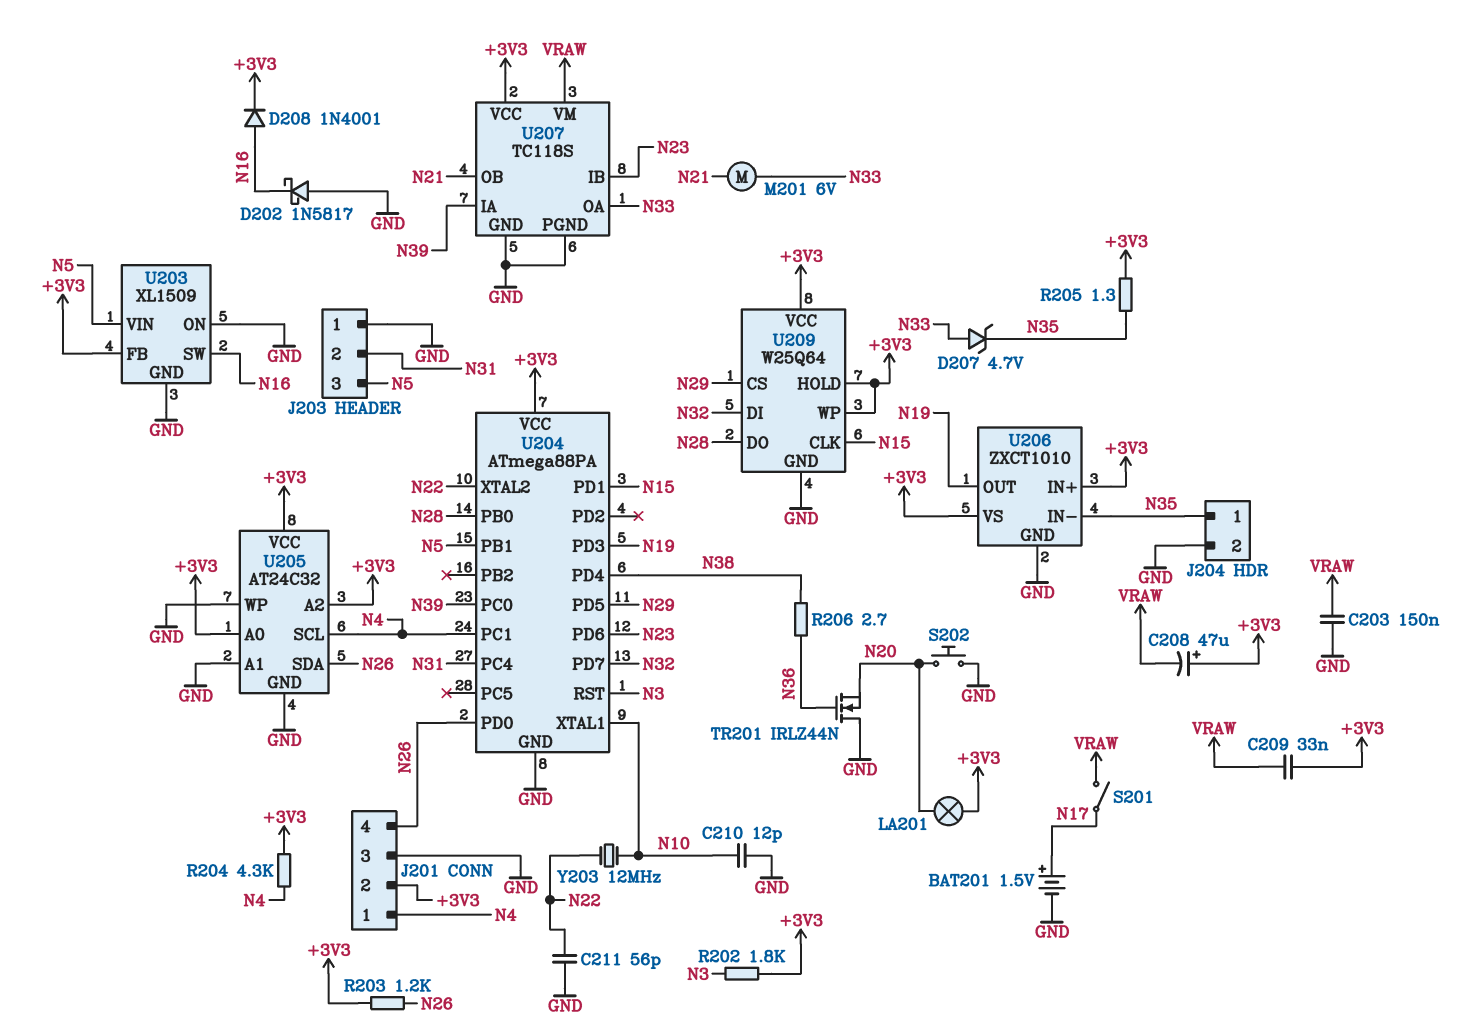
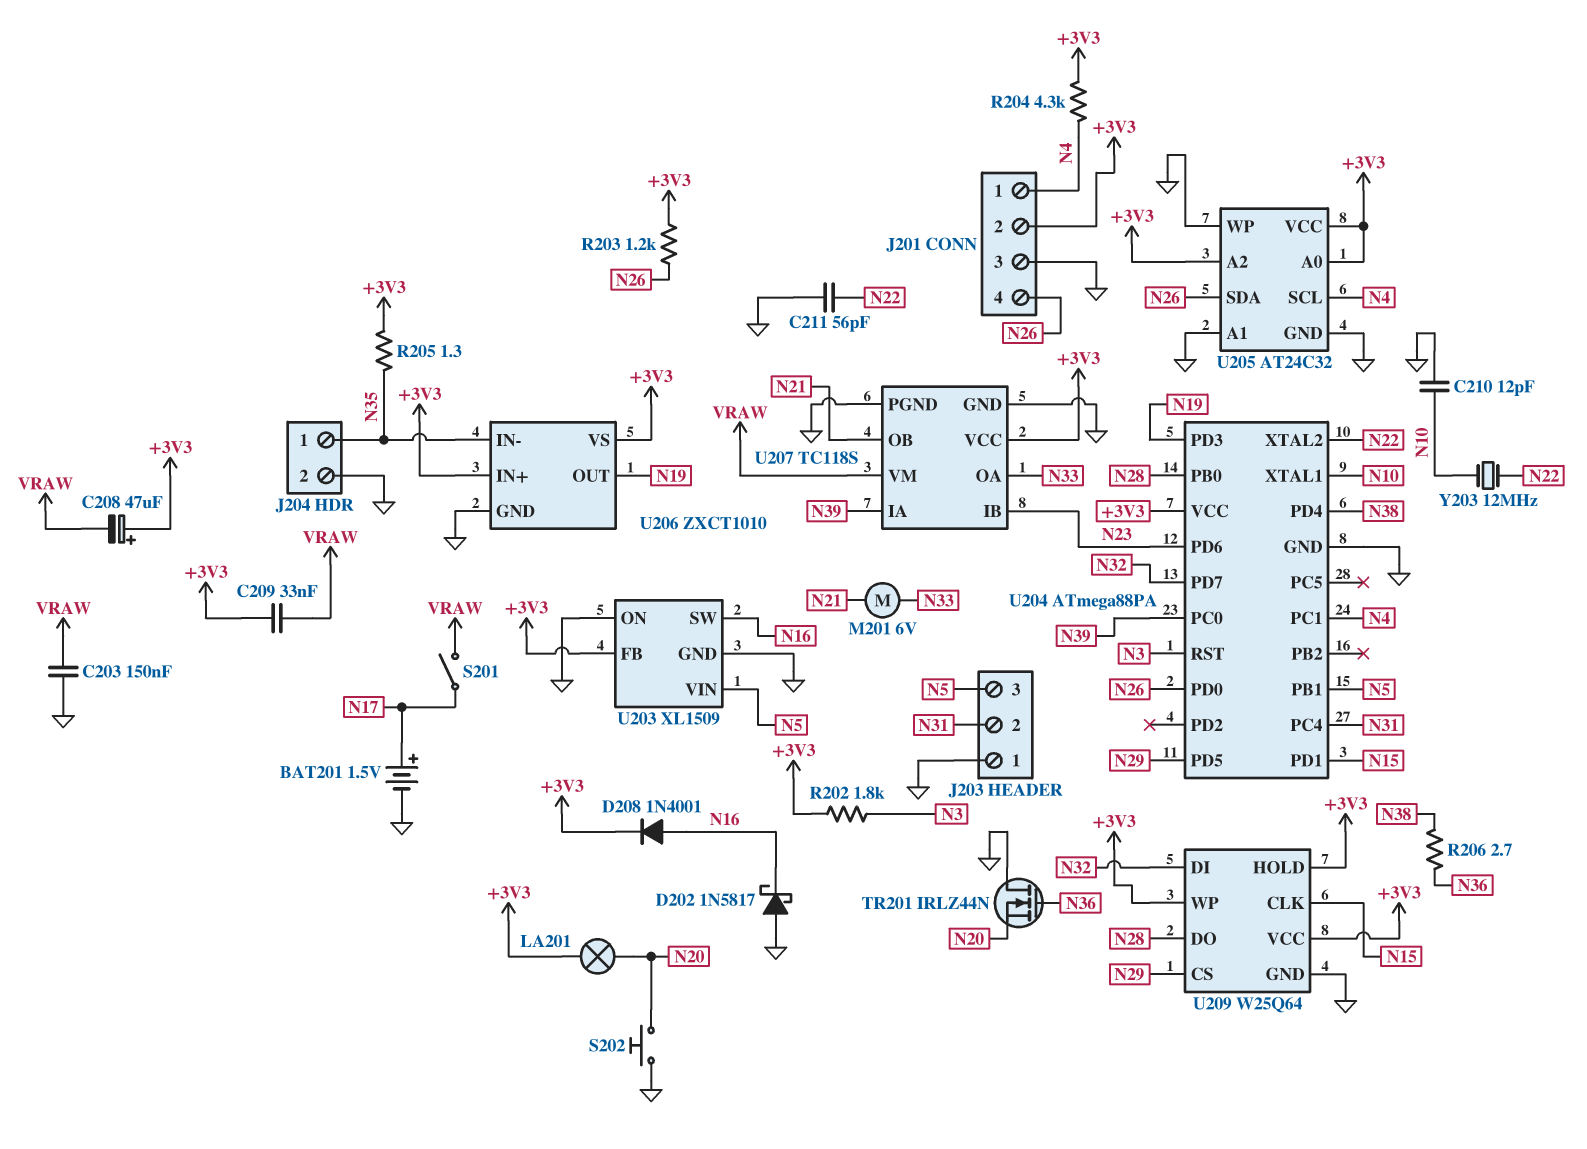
D207: zener 4.7V (A N33, K N35) -> none

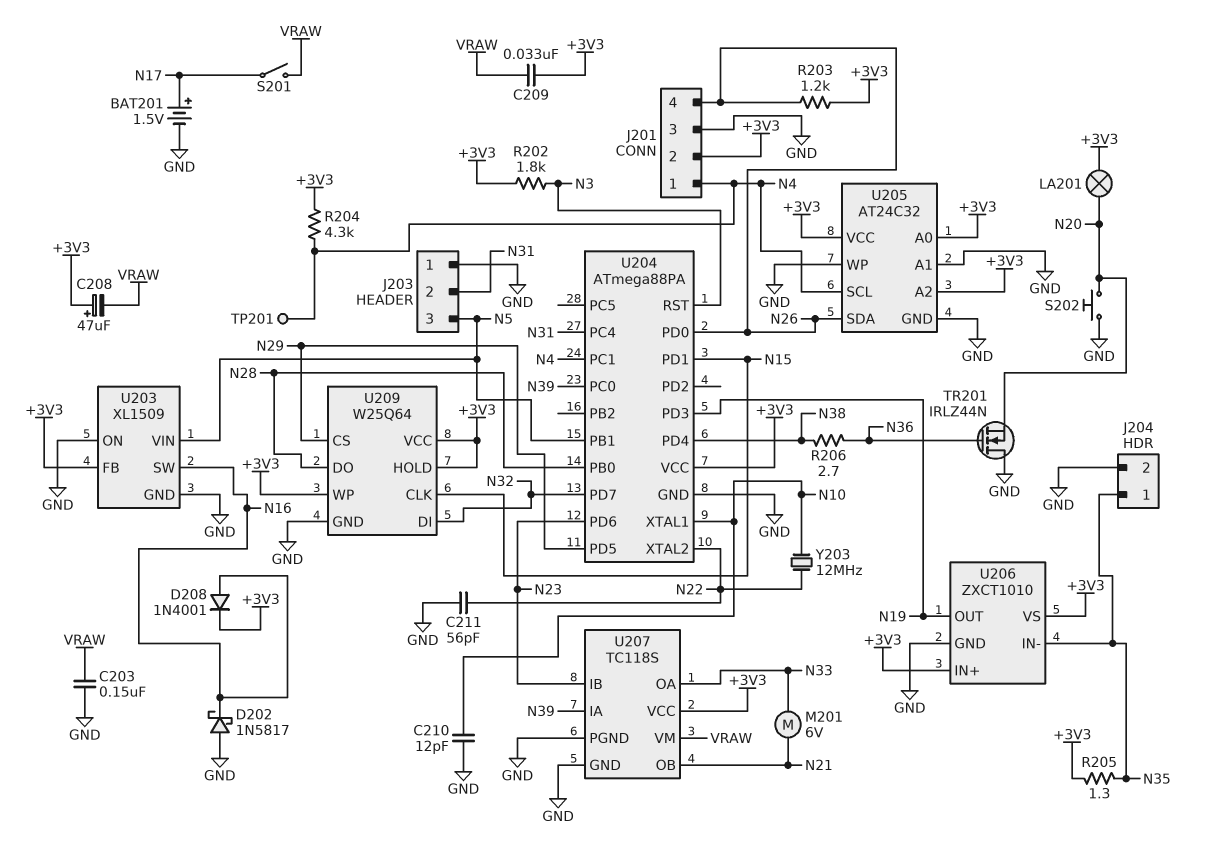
TP201: none -> test point (N4)

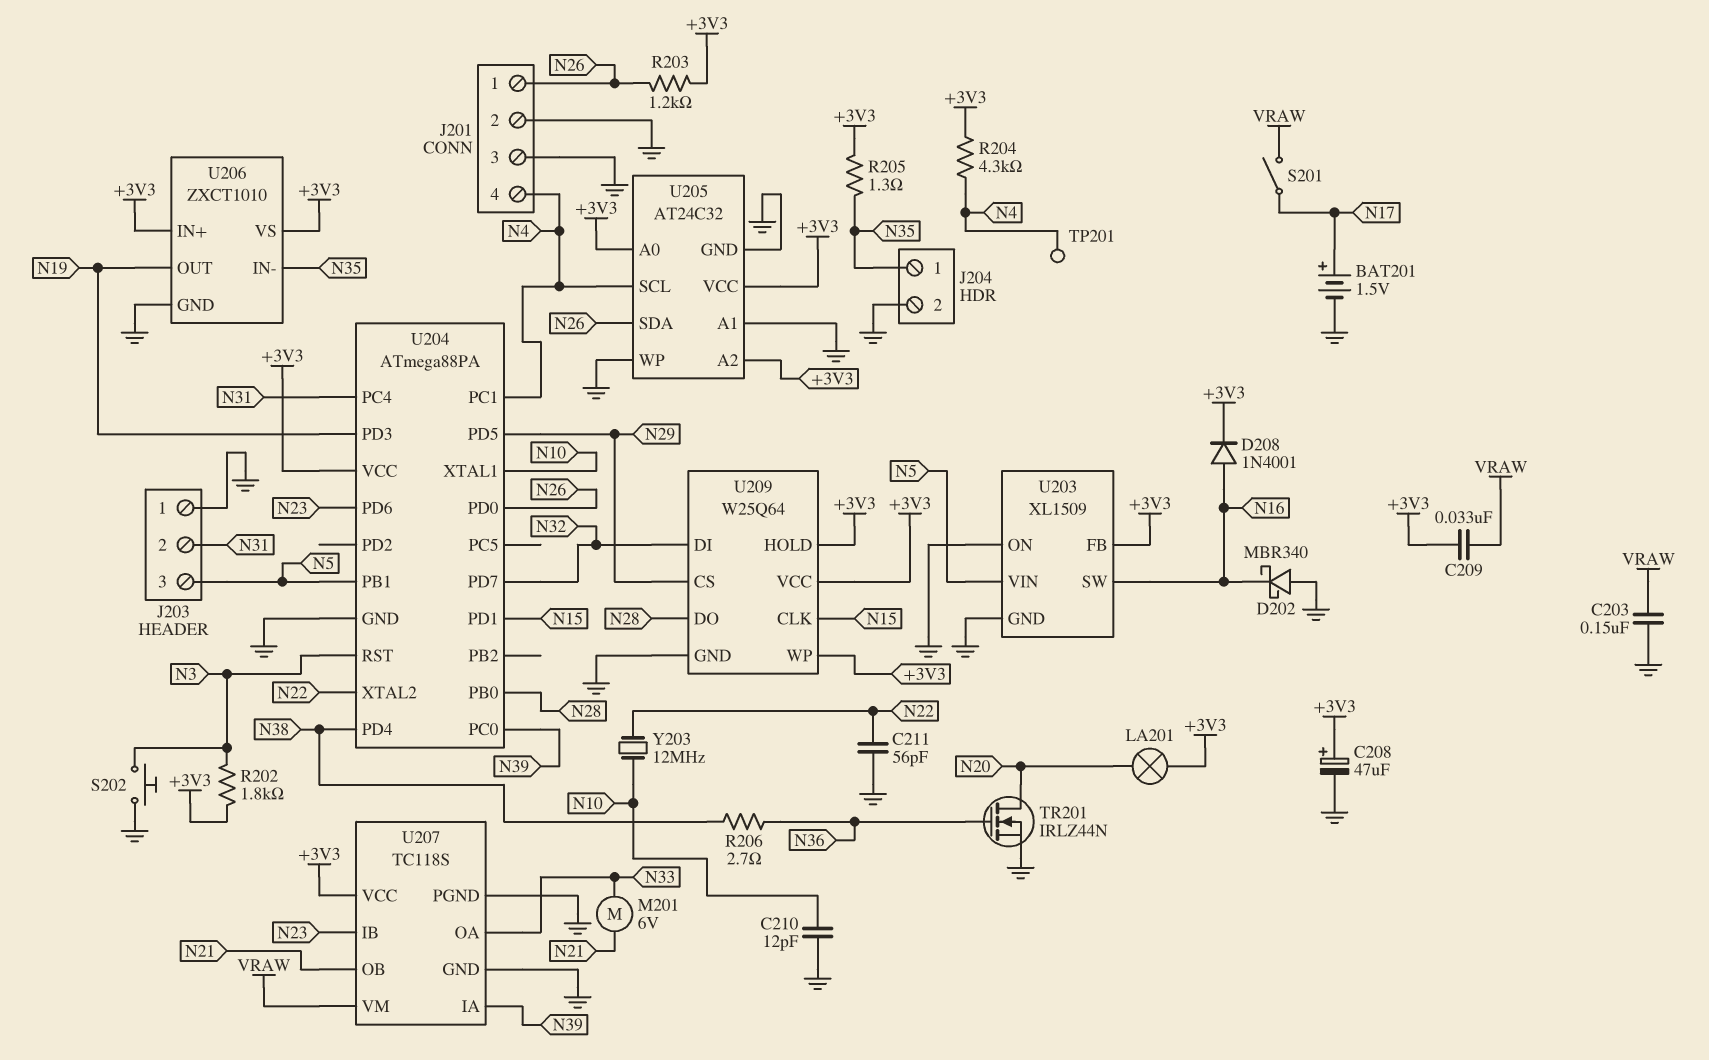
C208: 47uF (plus +3V3, minus VRAW) -> 47uF (plus +3V3, minus GND)
D202: schottky 1N5817 (A GND, K N16) -> schottky MBR340 (A GND, K N16)
J201 pin 1: N4 -> N26
J201 pin 2: +3V3 -> GND
J201 pin 4: N26 -> N4
S202: button (GND, N20) -> button (GND, N3)
TR201: NMOS IRLZ44N (G N36, D GND, S N20) -> NMOS IRLZ44N (G N36, D N20, S GND)

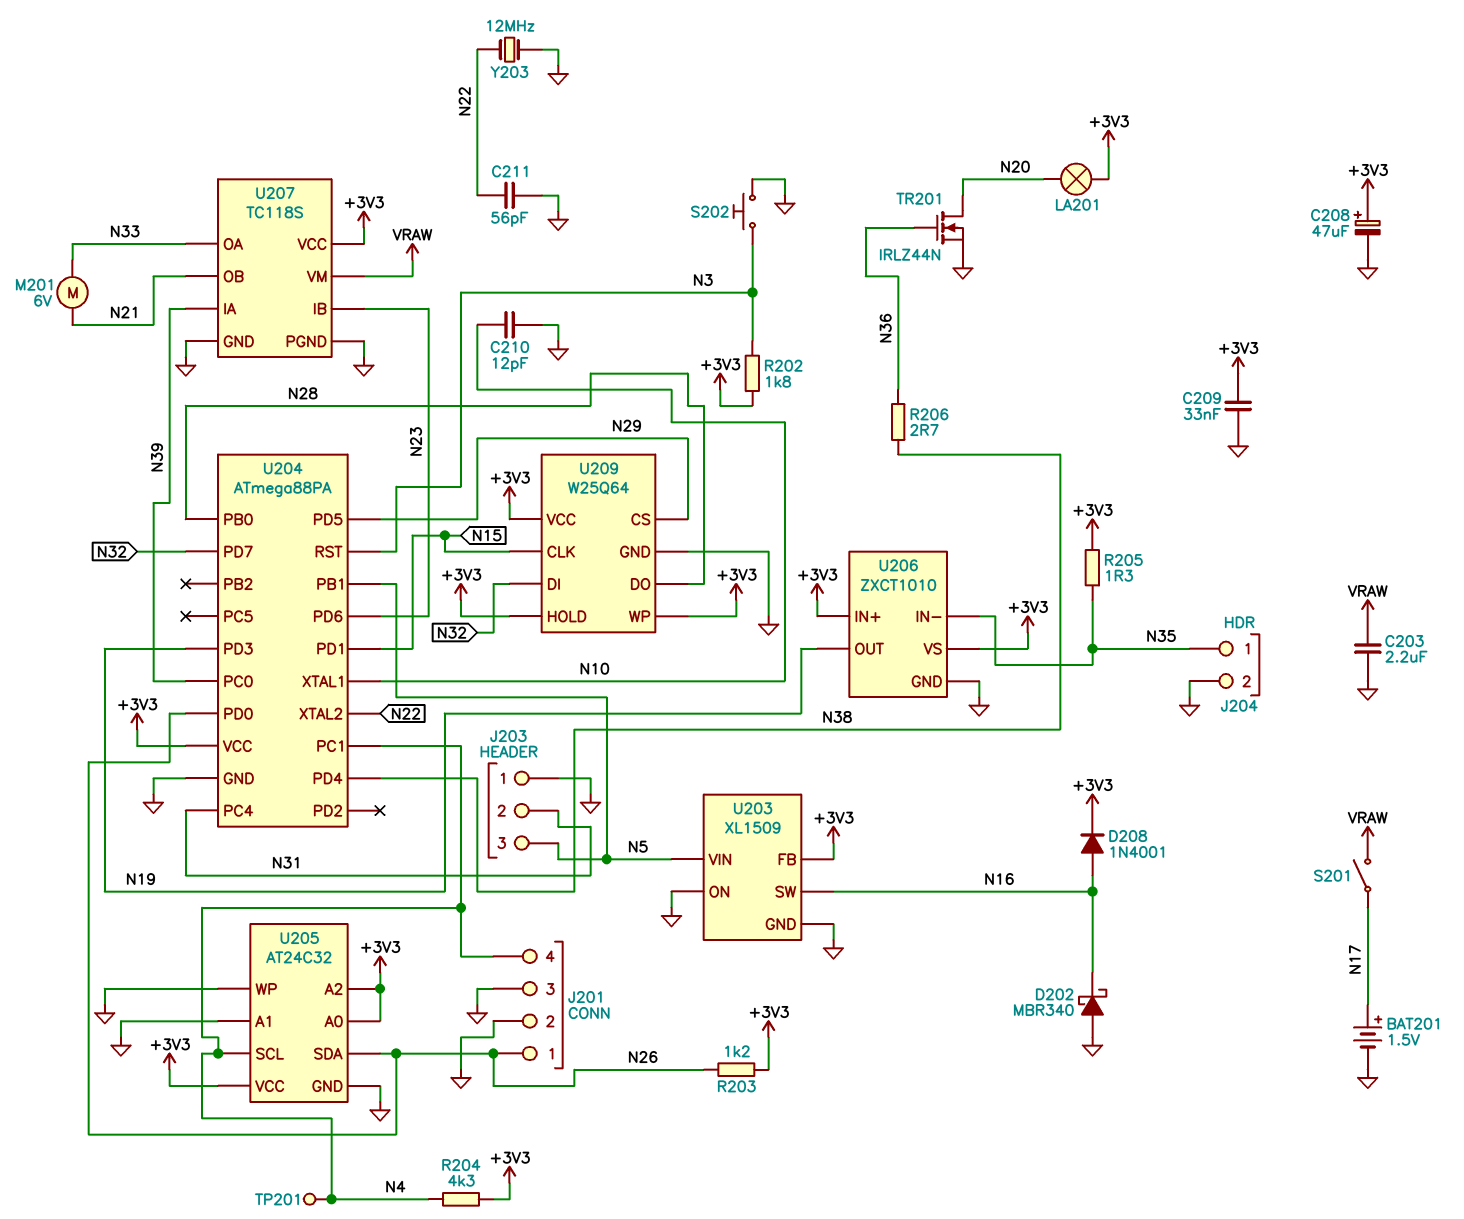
C203: 150nF (GND, VRAW) -> 2.2uF (GND, VRAW)
C209: 33nF (+3V3, VRAW) -> 33nF (+3V3, GND)
Y203: 12MHz (N10, N22) -> 12MHz (GND, N22)

